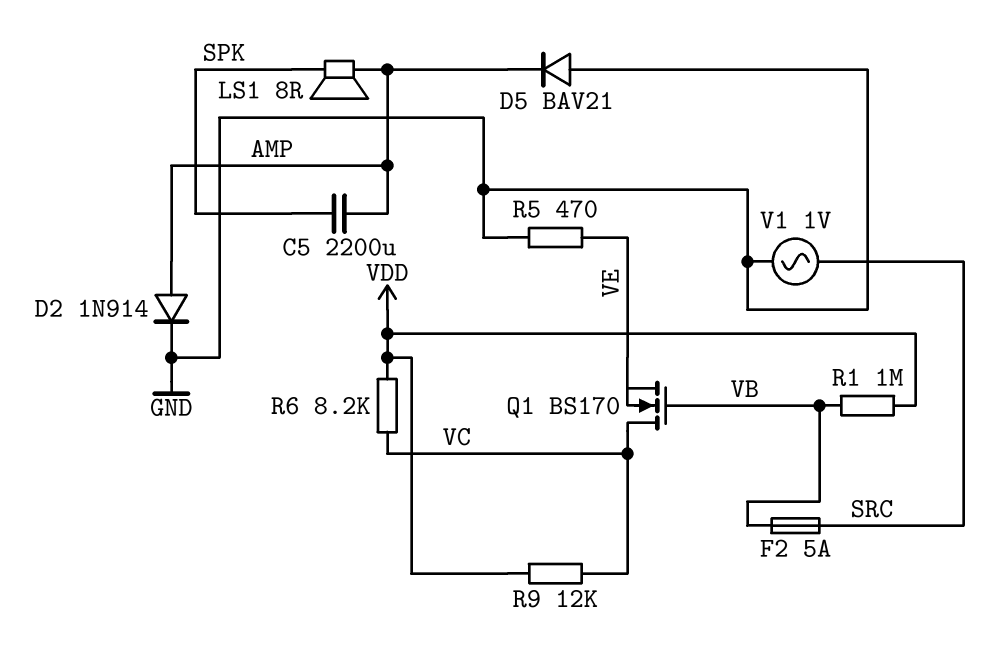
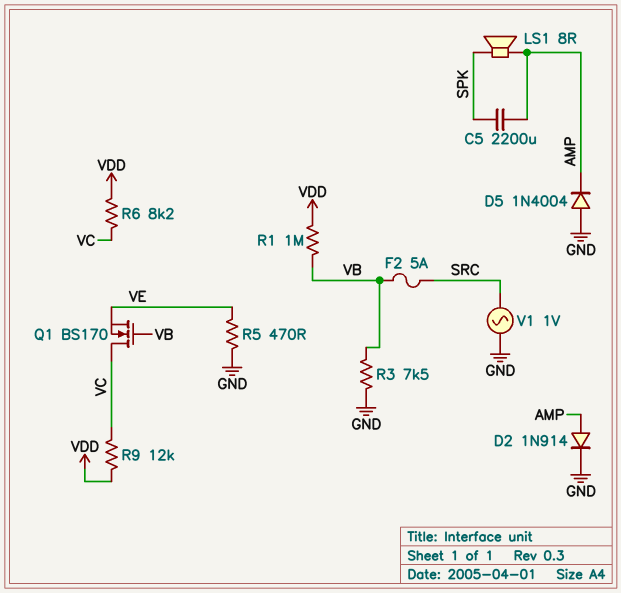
D5: diode BAV21 (A GND, K AMP) -> diode 1N4004 (A GND, K AMP)
R3: none -> 7.5k (GND, VB)

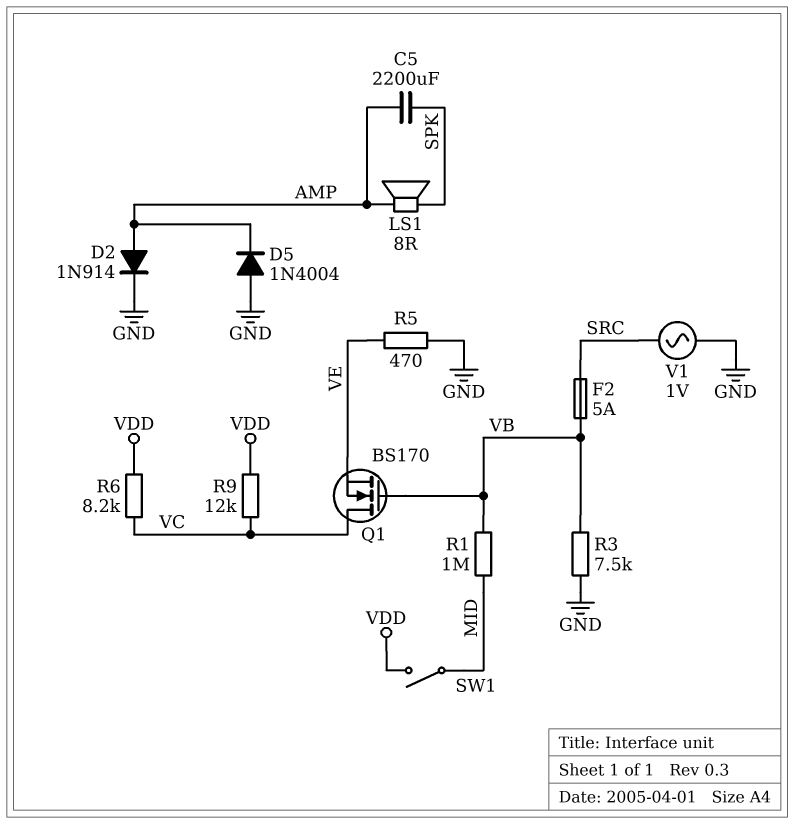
R1: 1M (VB, VDD) -> 1M (MID, VB)
SW1: none -> switch (MID, VDD)

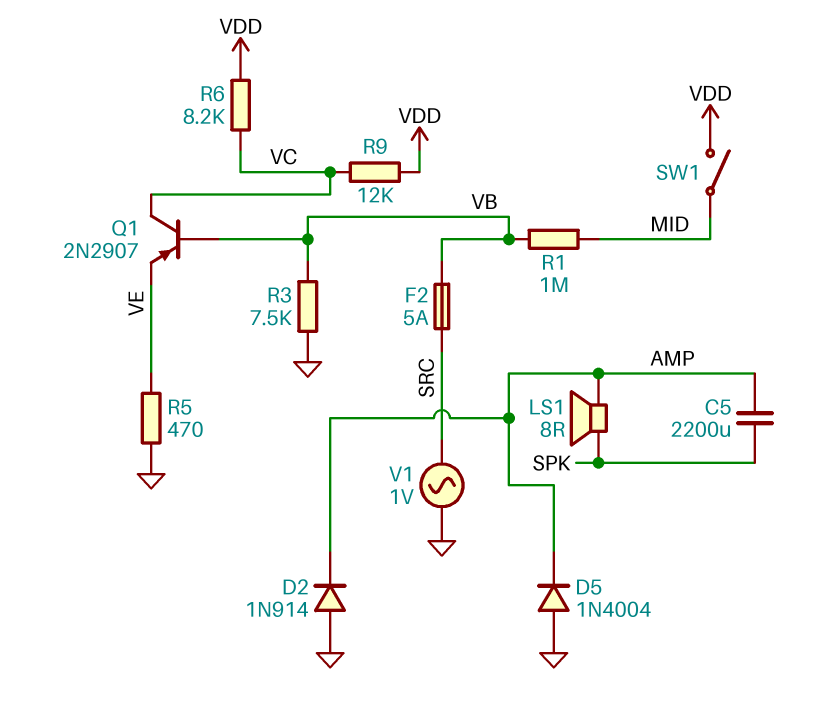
D2: diode 1N914 (A AMP, K GND) -> diode 1N914 (A GND, K AMP)
Q1: NMOS BS170 (G VB, D VC, S VE) -> PNP 2N2907 (B VB, C VC, E VE)

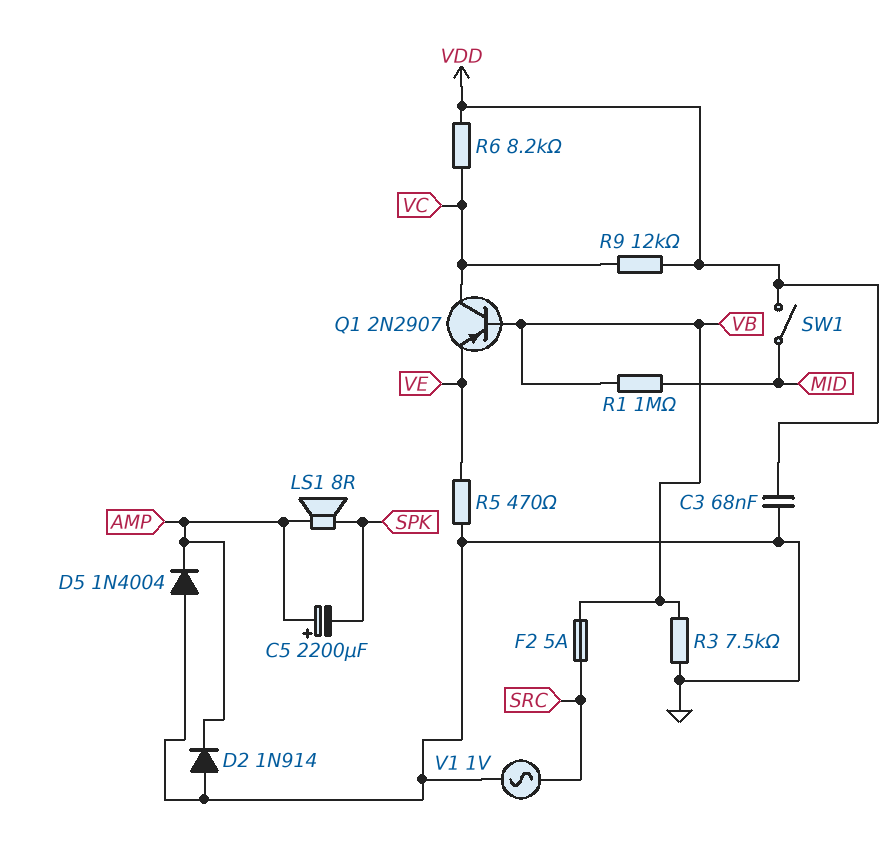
C3: none -> 68nF (GND, VDD)
C5: 2200uF (AMP, SPK) -> 2200uF (plus AMP, minus SPK)

